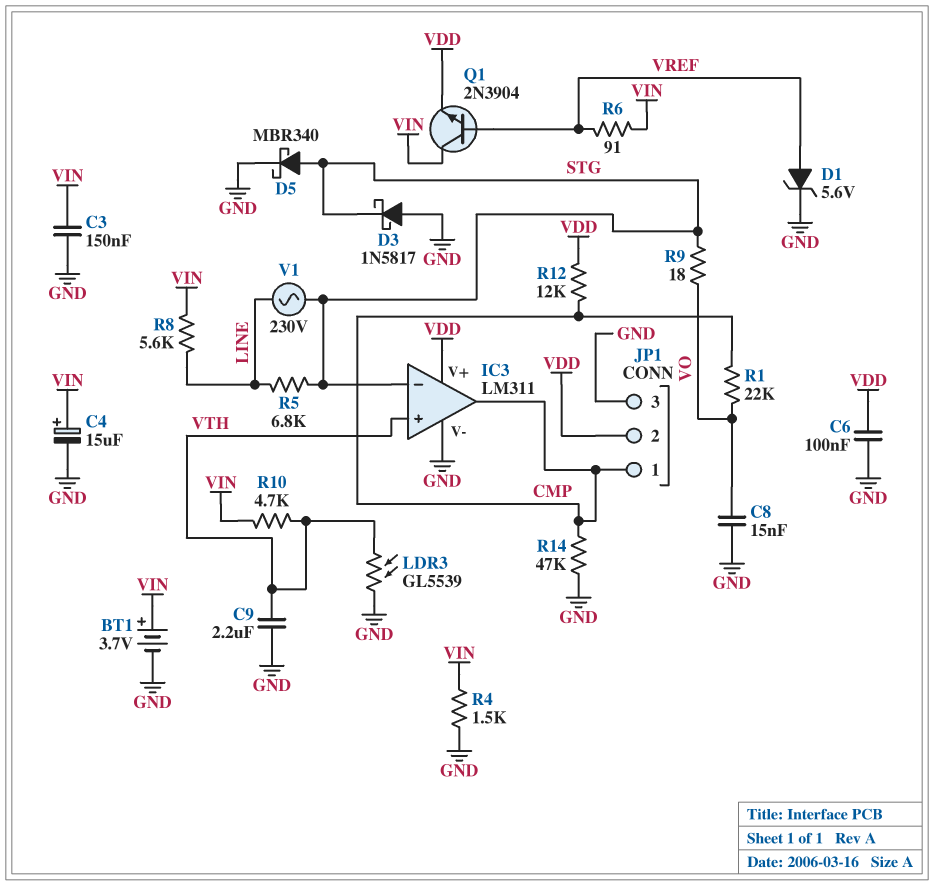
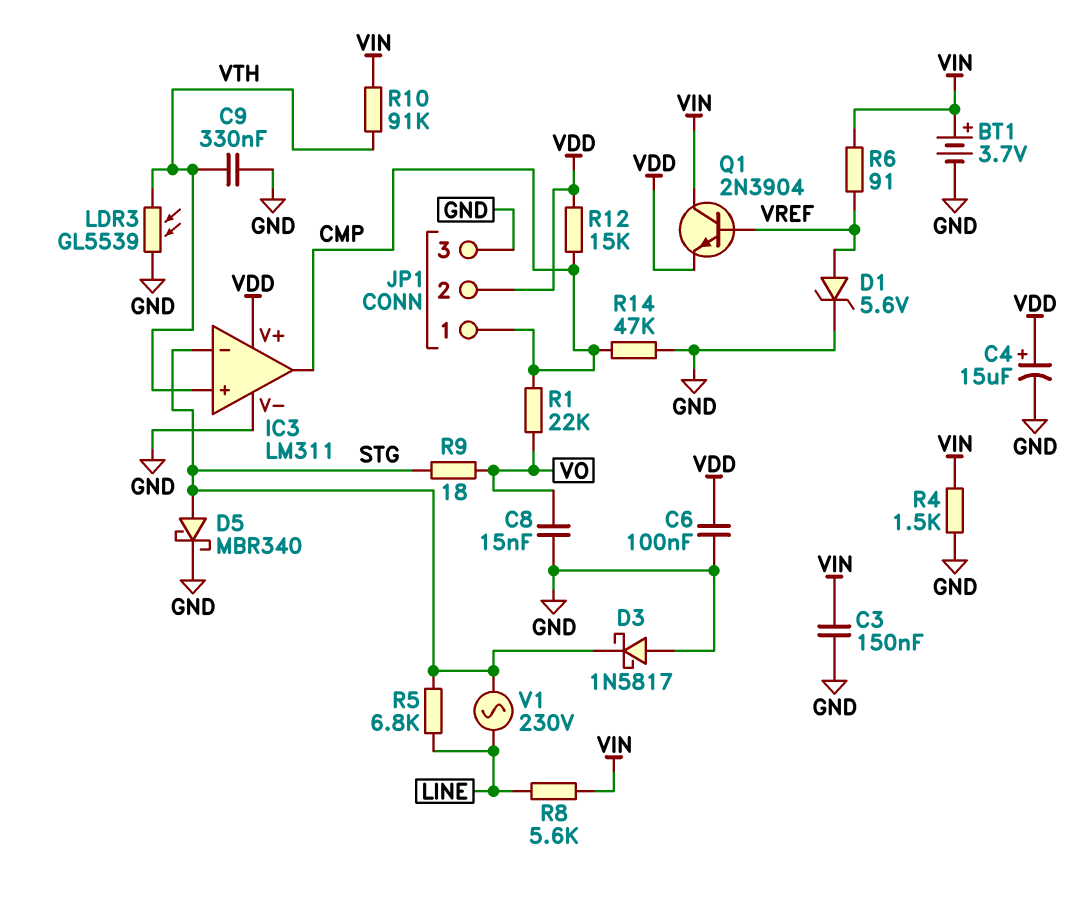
C4: 15uF (plus VIN, minus GND) -> 15uF (plus VDD, minus GND)
C9: 2.2uF (GND, VTH) -> 330nF (GND, VTH)
R10: 4.7k (VIN, VTH) -> 91k (VIN, VTH)
R12: 12k (CMP, VDD) -> 15k (CMP, VDD)

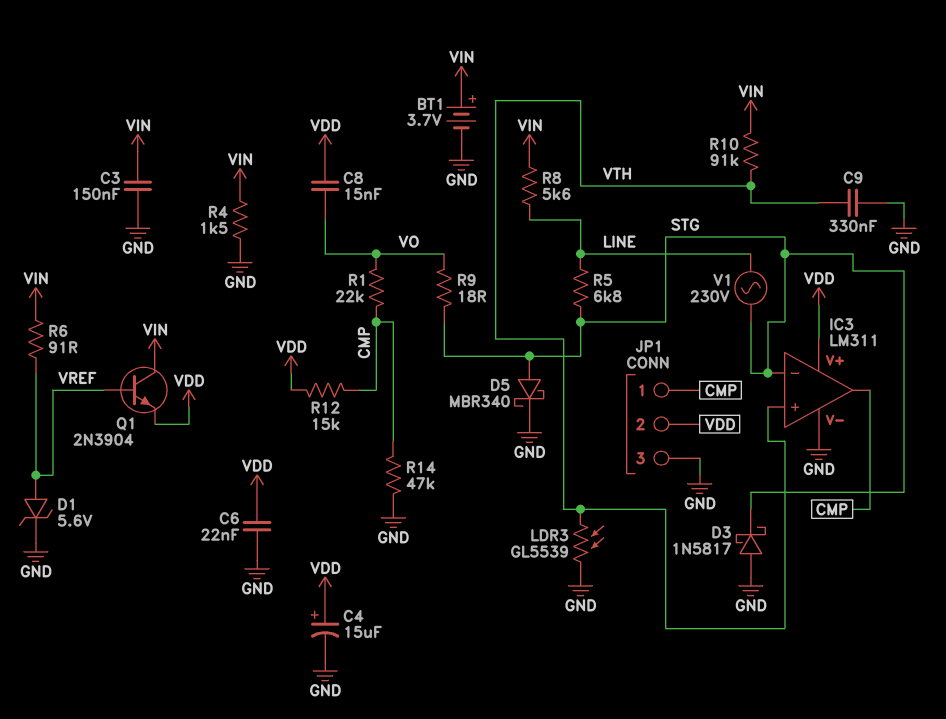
C6: 100nF (GND, VDD) -> 22nF (GND, VDD)
C8: 15nF (GND, VO) -> 15nF (VDD, VO)

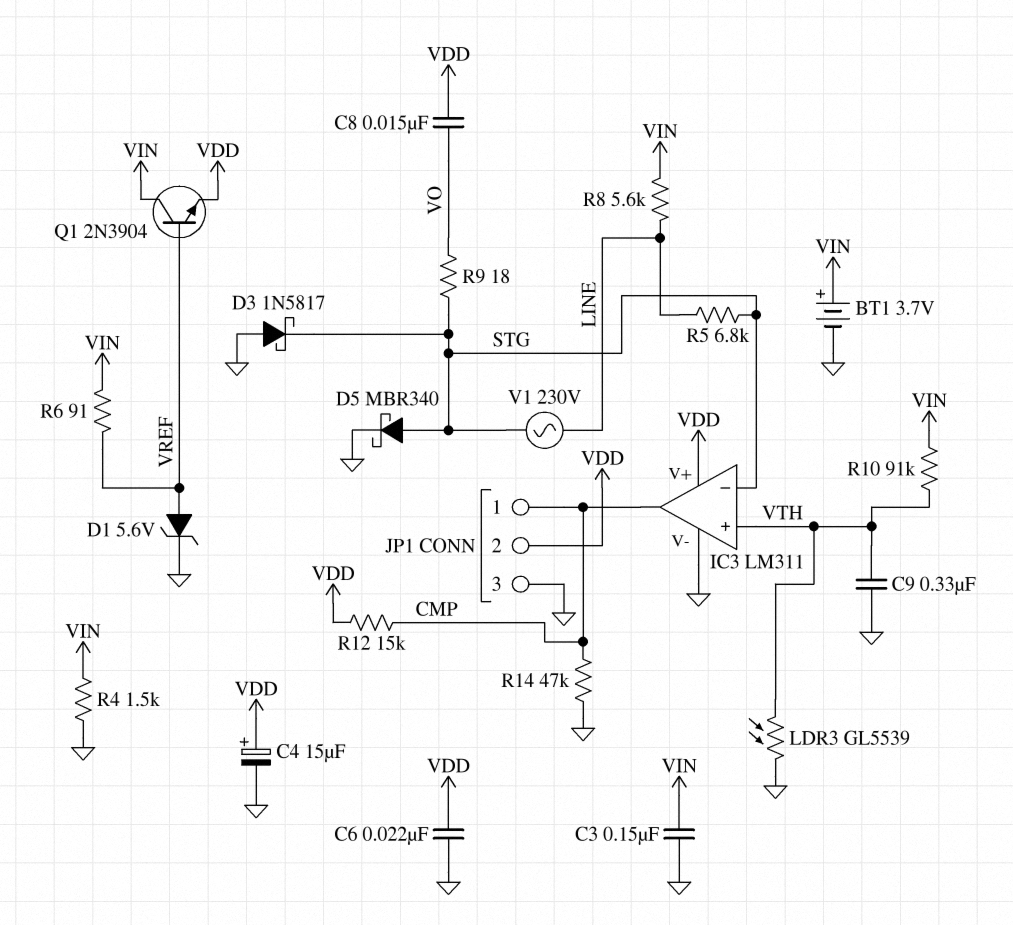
R1: 22k (CMP, VO) -> none

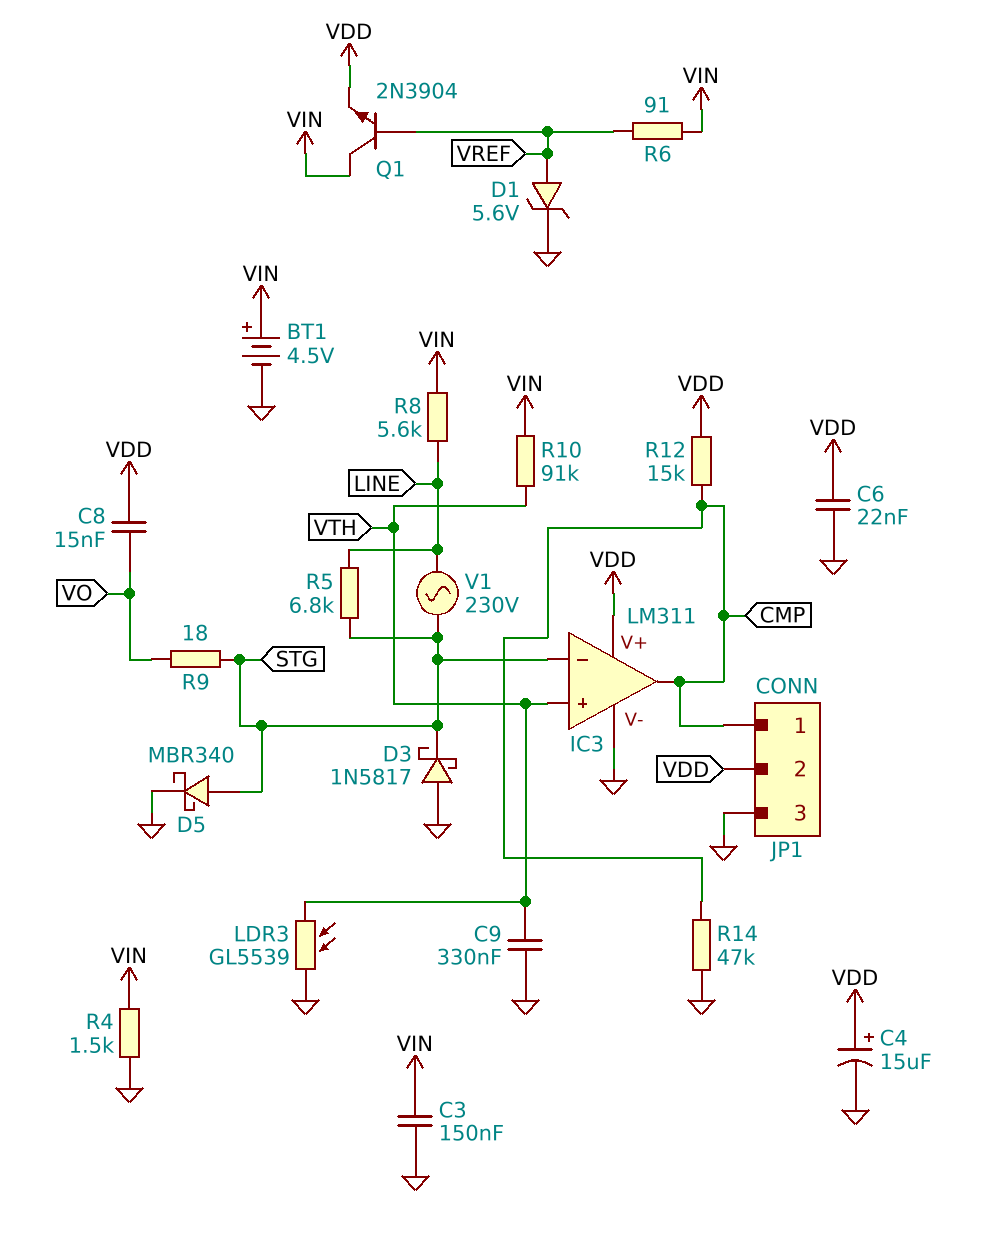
BT1: 3.7V (plus VIN, minus GND) -> 4.5V (plus VIN, minus GND)

